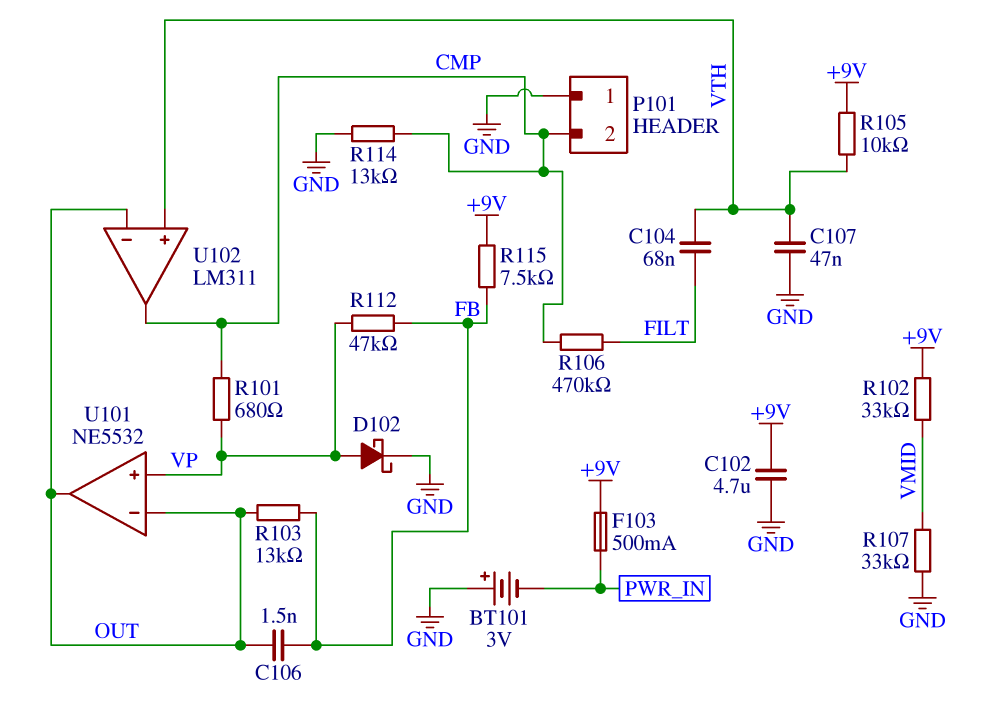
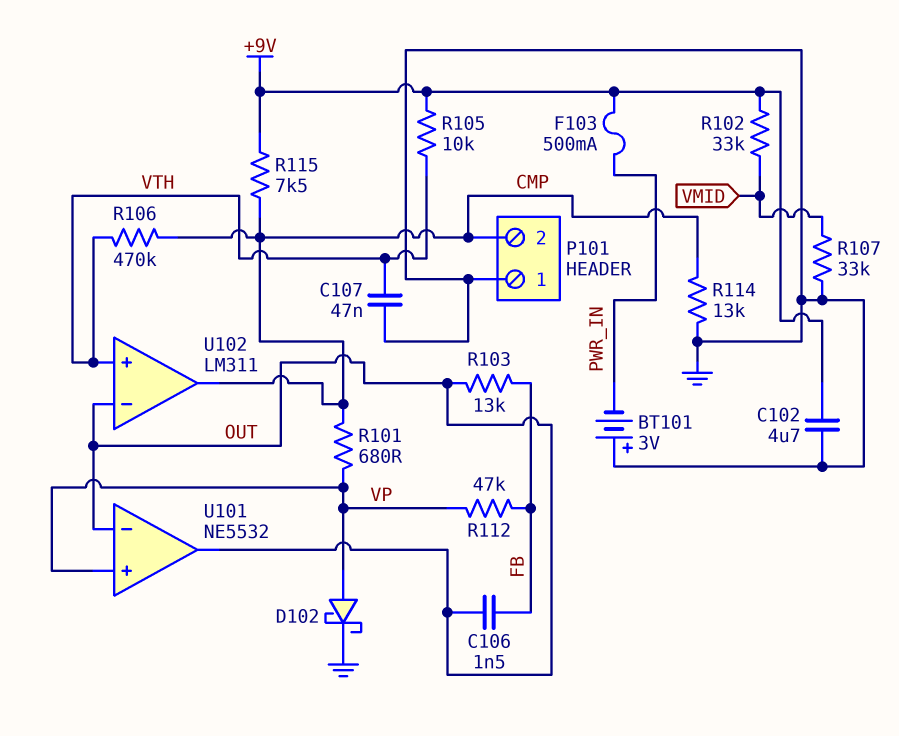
C104: 68nF (FILT, VTH) -> none
R106: 470k (CMP, FILT) -> 470k (CMP, VTH)
R115: 7.5k (+9V, FB) -> 7.5k (+9V, CMP)

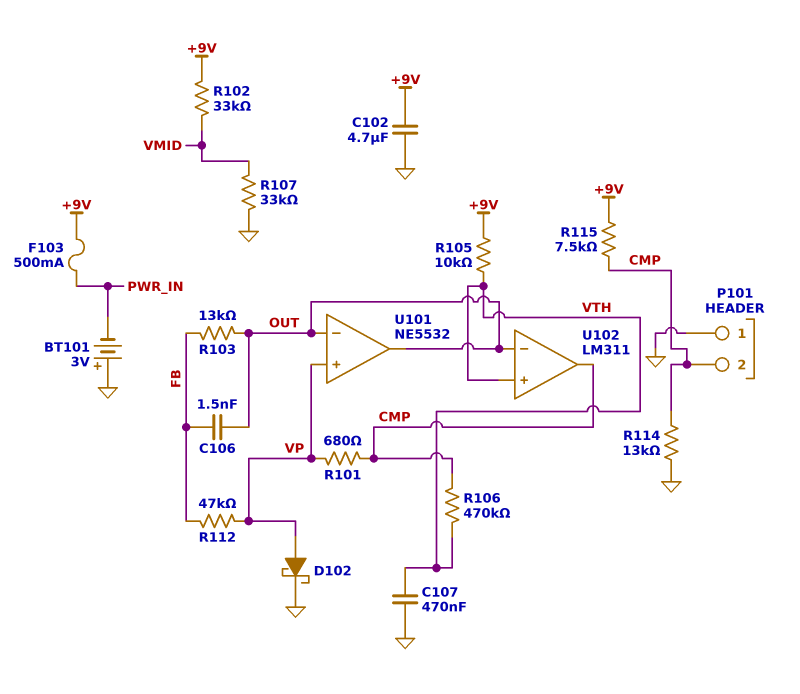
C107: 47nF (GND, VTH) -> 470nF (GND, VTH)

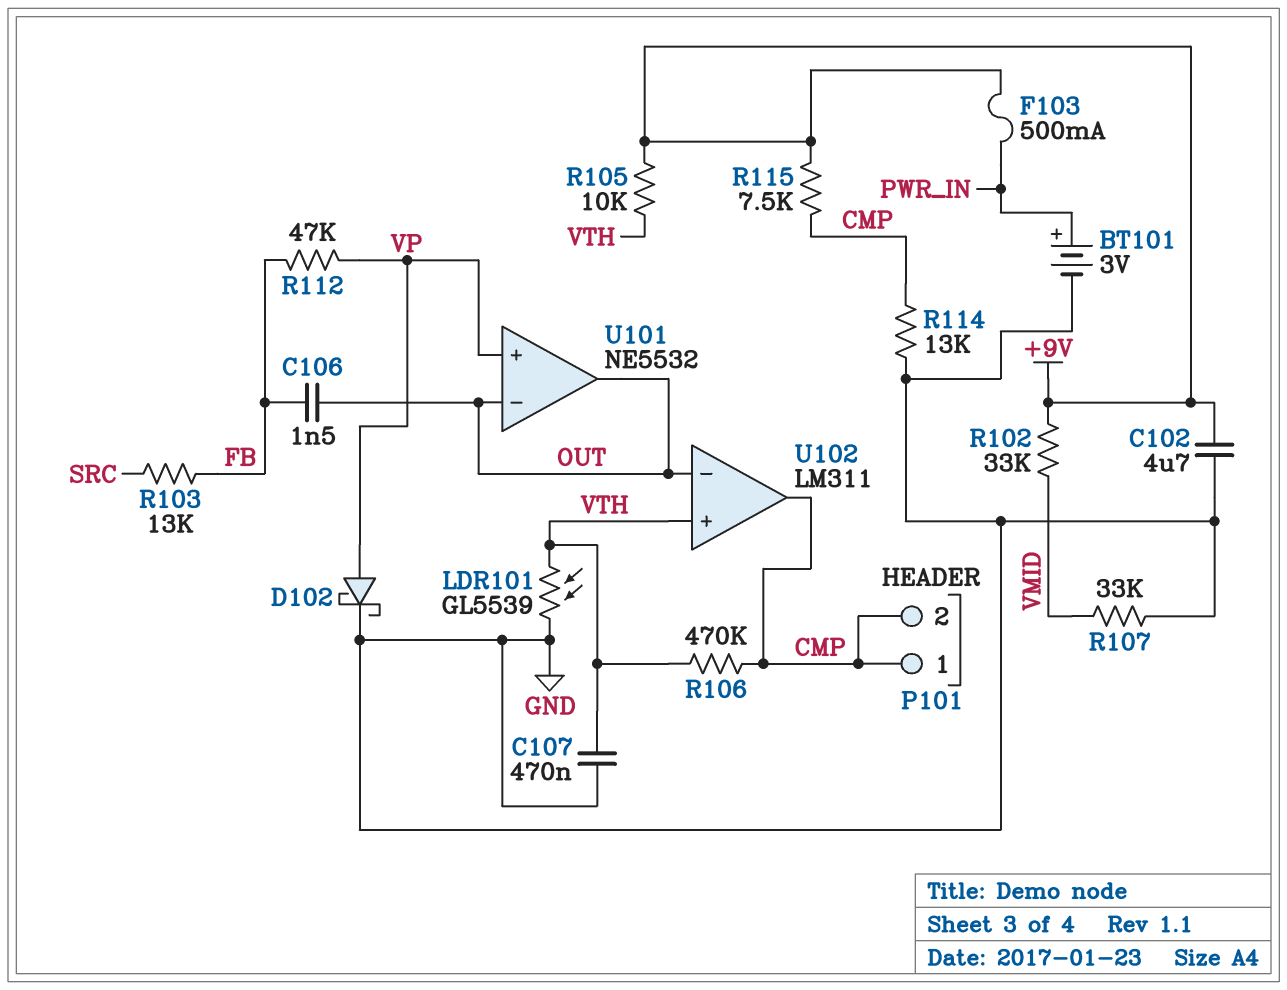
BT101: 3V (plus GND, minus PWR_IN) -> 3V (plus PWR_IN, minus GND)
LDR101: none -> GL5539 (GND, VTH)
P101 pin 1: GND -> CMP
R101: 680 (CMP, VP) -> none
R103: 13k (FB, OUT) -> 13k (FB, SRC)

